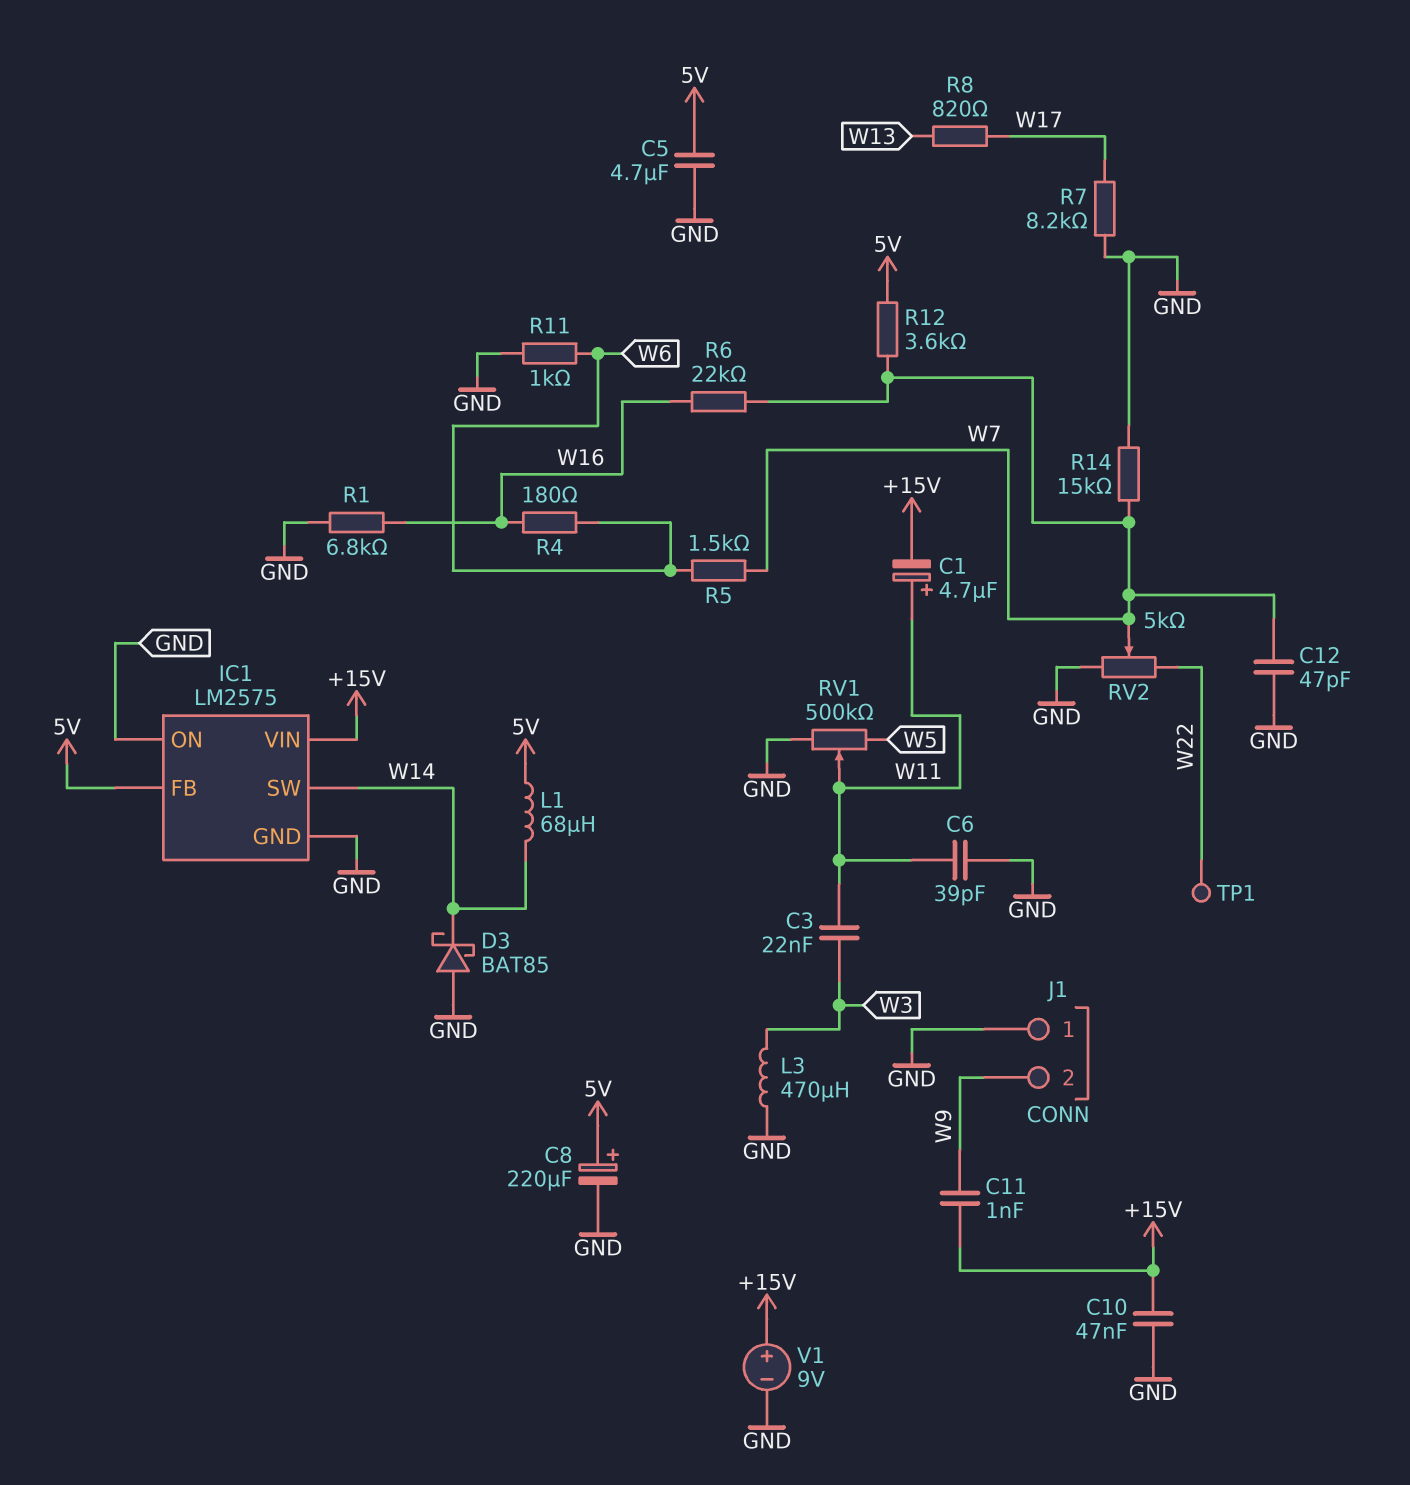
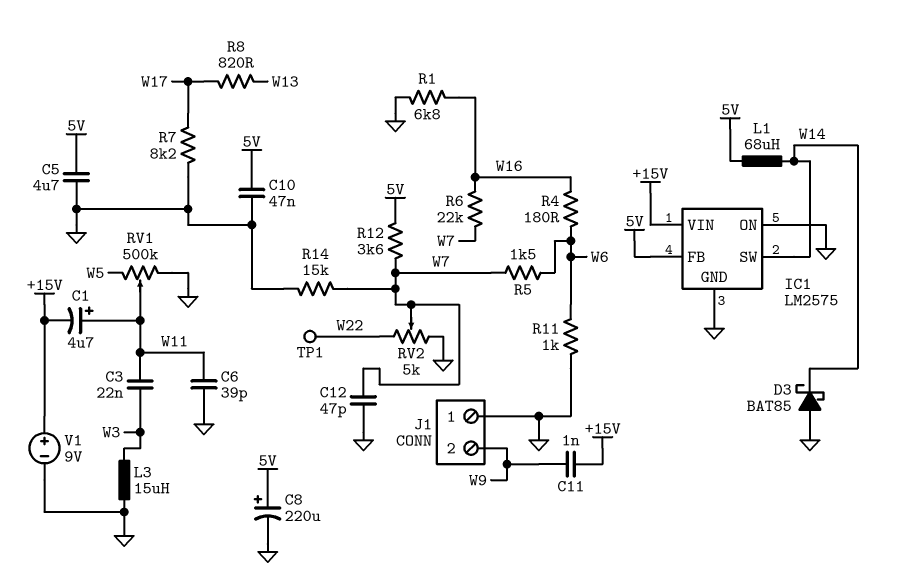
C10: 47nF (+15V, GND) -> 47nF (5V, GND)
L3: 470uH (GND, W3) -> 15uH (GND, W3)

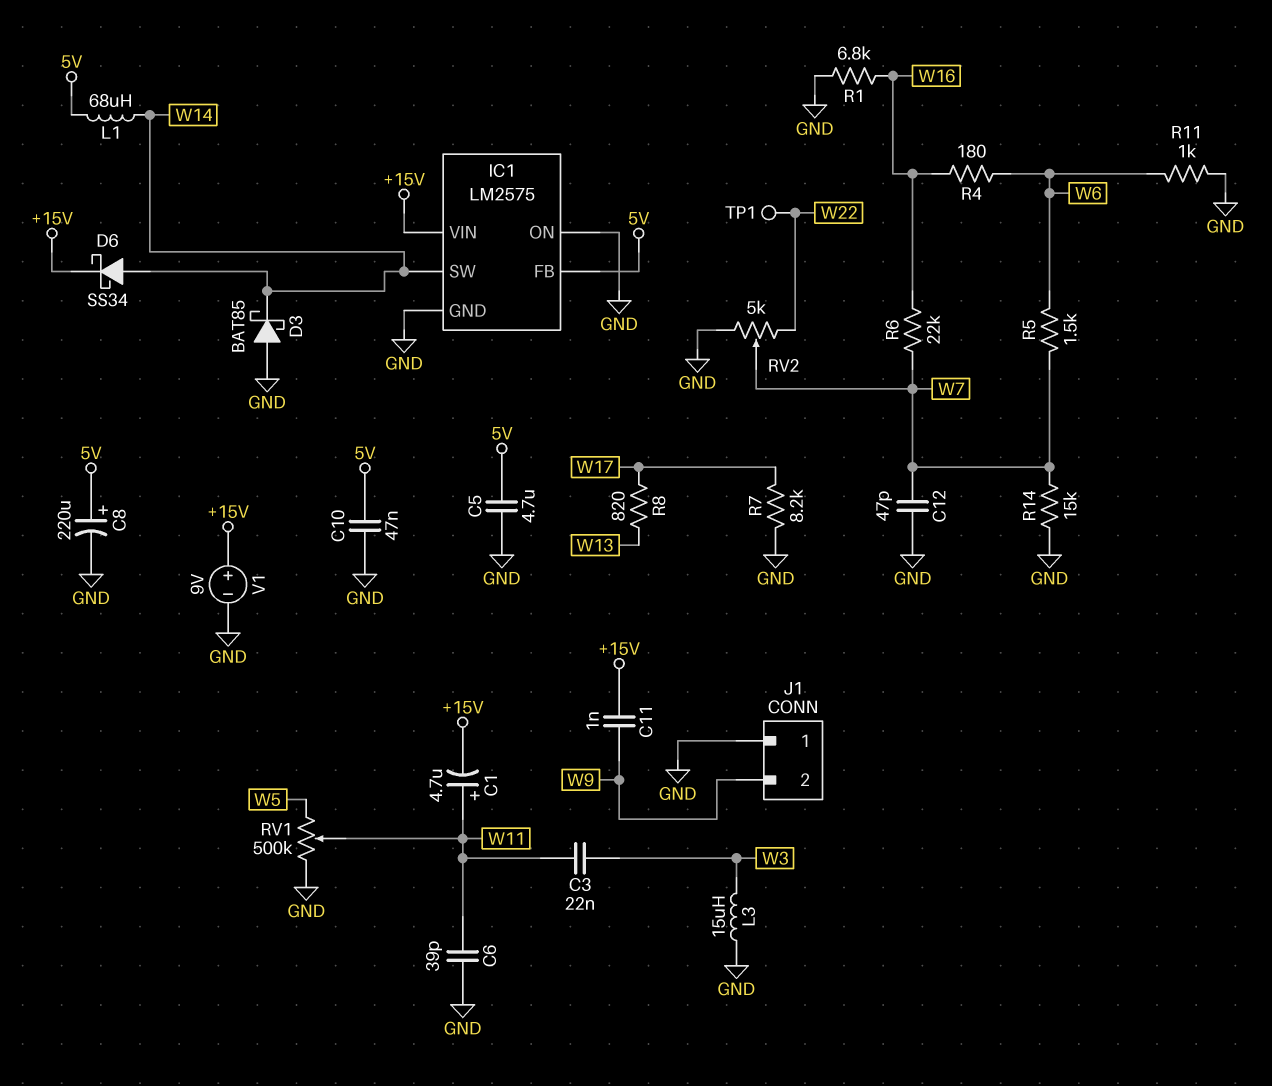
D6: none -> schottky SS34 (A W14, K +15V)
R12: 3.6k (5V, W7) -> none

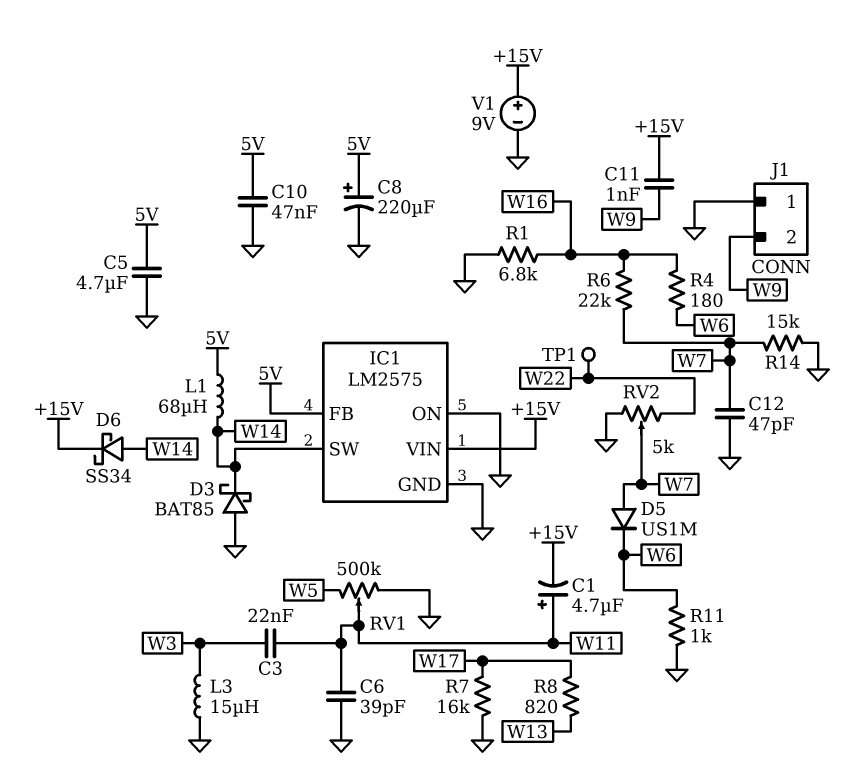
D5: none -> diode US1M (A W7, K W6)
R5: 1.5k (W6, W7) -> none
R7: 8.2k (GND, W17) -> 16k (GND, W17)

